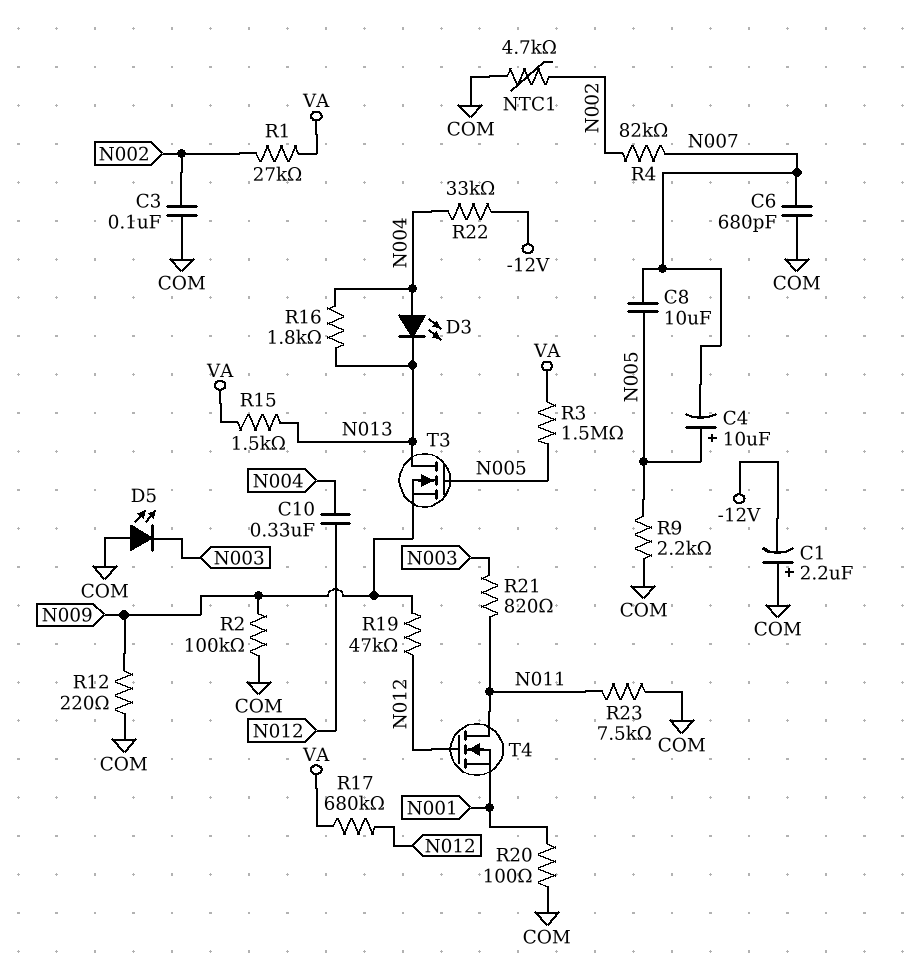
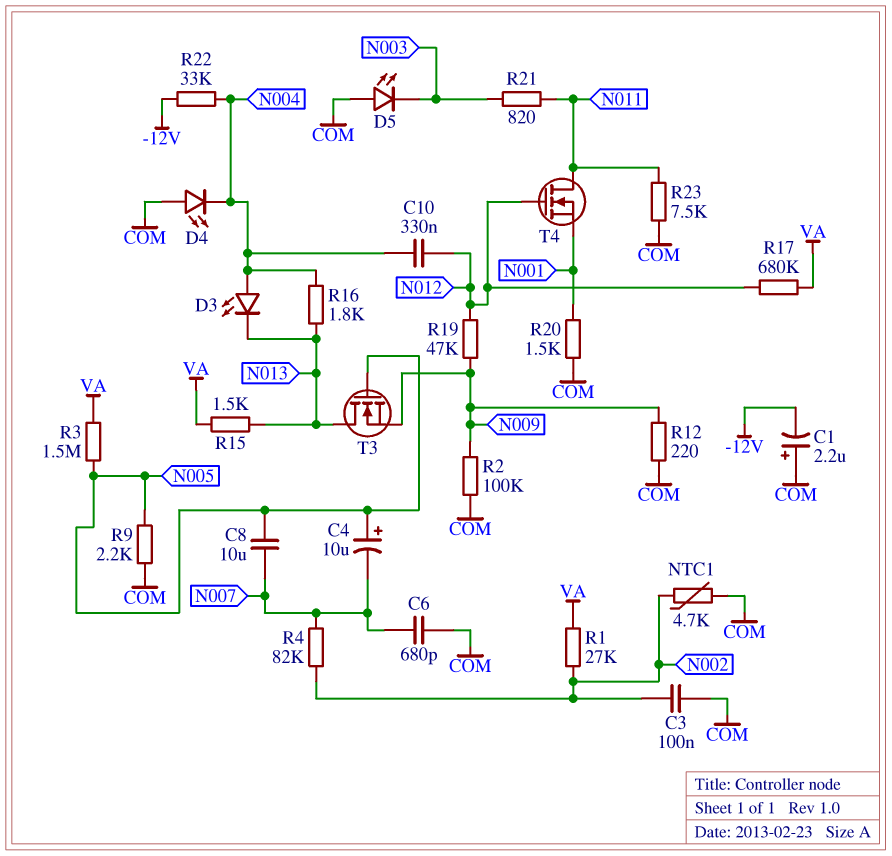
D4: none -> LED (A COM, K N004)
R20: 100 (COM, N001) -> 1.5k (COM, N001)

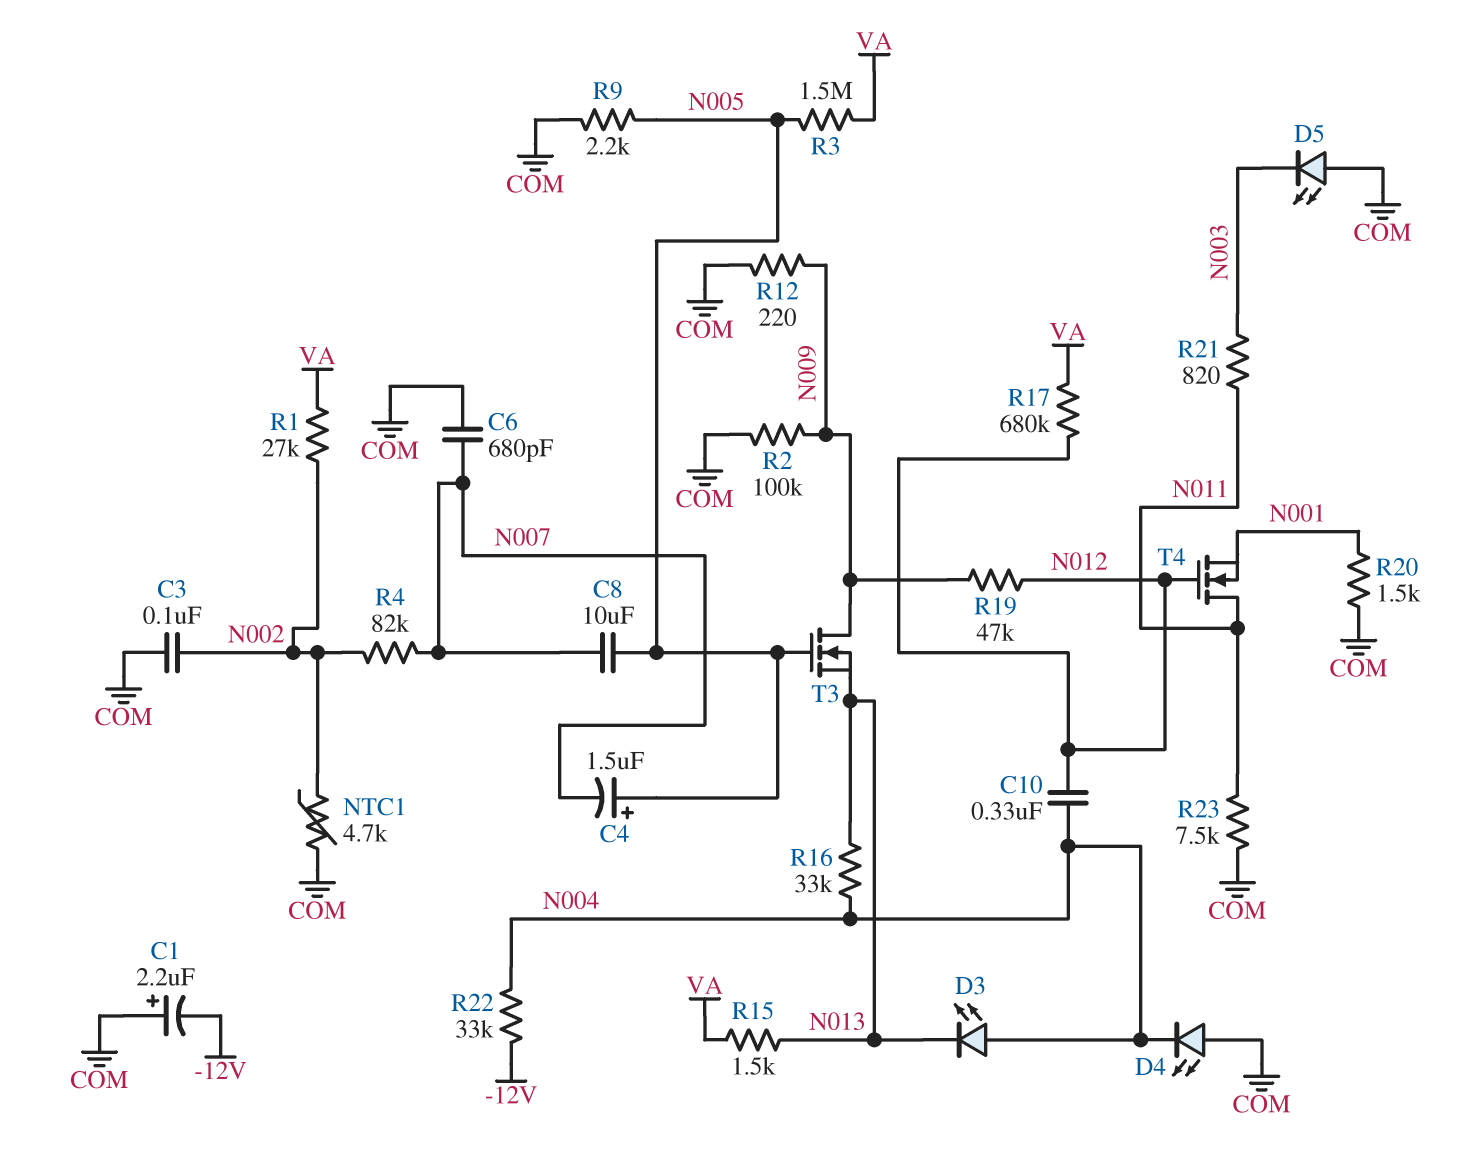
C4: 10uF (plus N005, minus N007) -> 1.5uF (plus N005, minus N007)
R16: 1.8k (N004, N013) -> 33k (N004, N013)
T3: NMOS (G N005, D N013, S N009) -> NMOS (G N005, D N009, S N013)

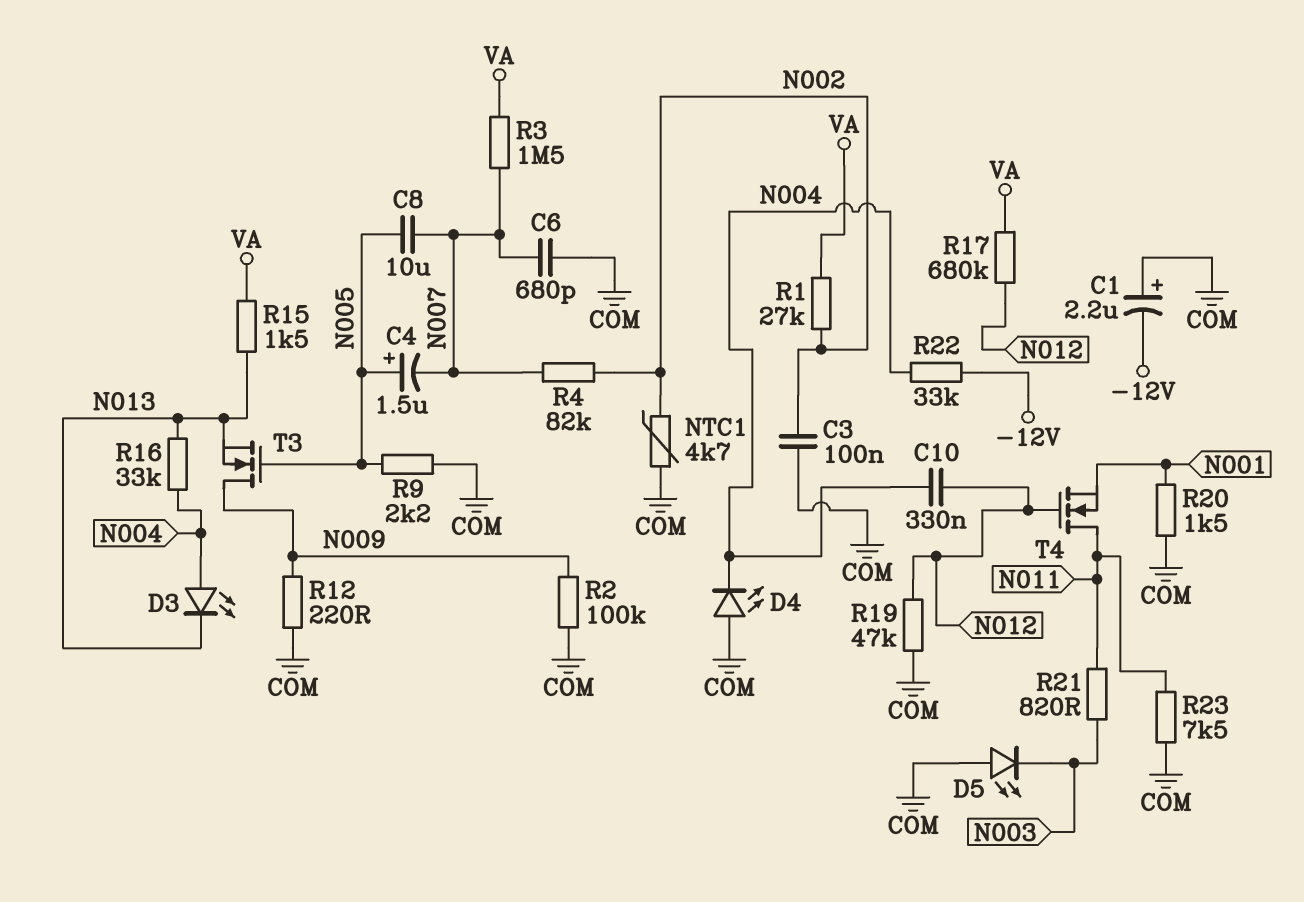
R3: 1.5M (N005, VA) -> 1.5M (N007, VA)
R19: 47k (N009, N012) -> 47k (COM, N012)

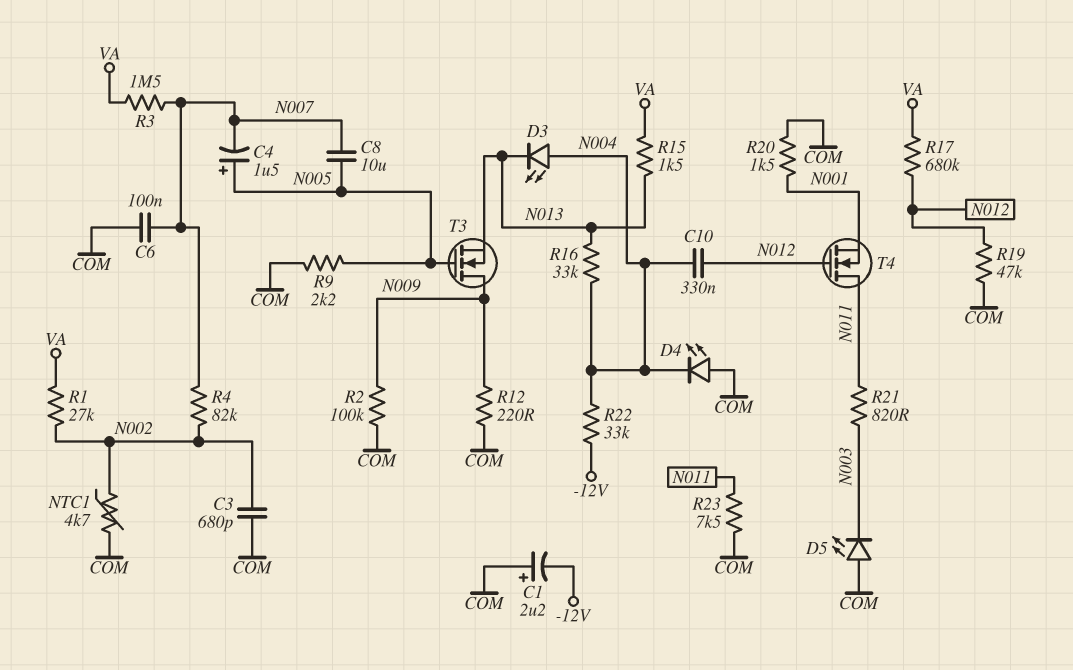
C3: 100nF (COM, N002) -> 680pF (COM, N002)
C6: 680pF (COM, N007) -> 100nF (COM, N007)

